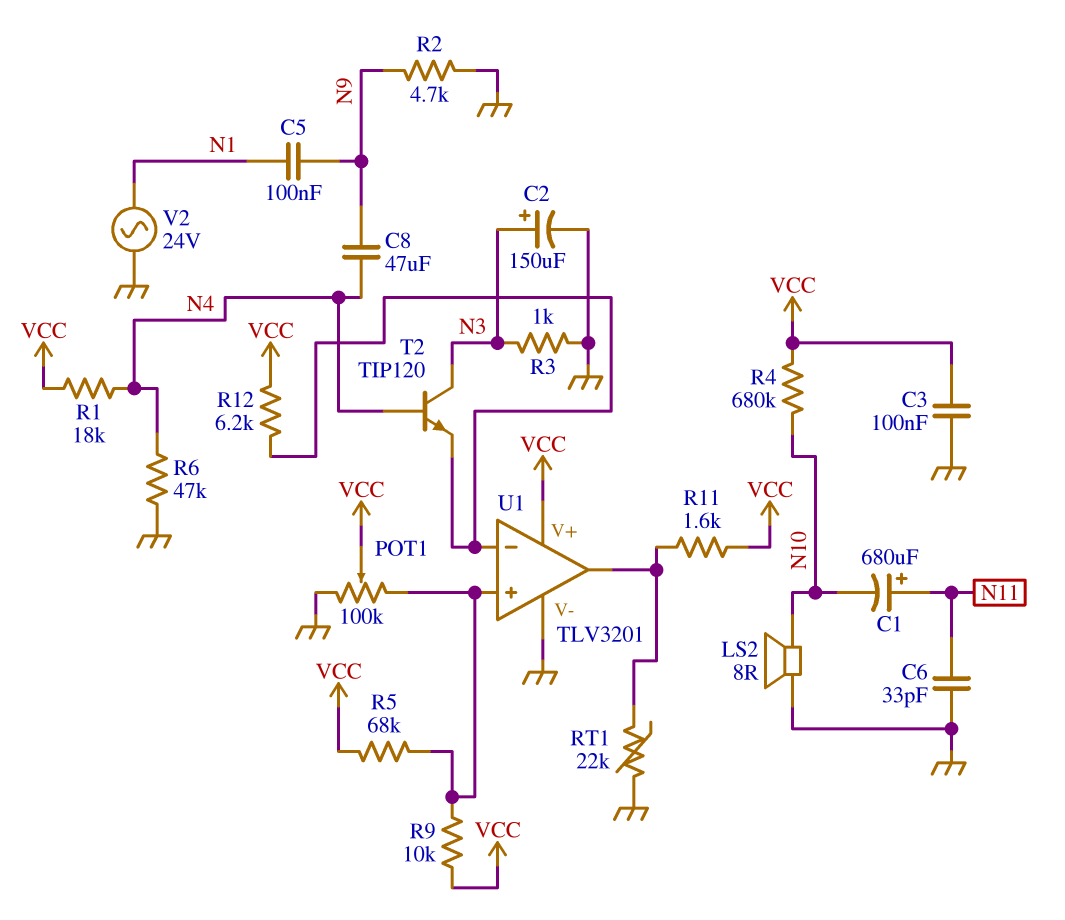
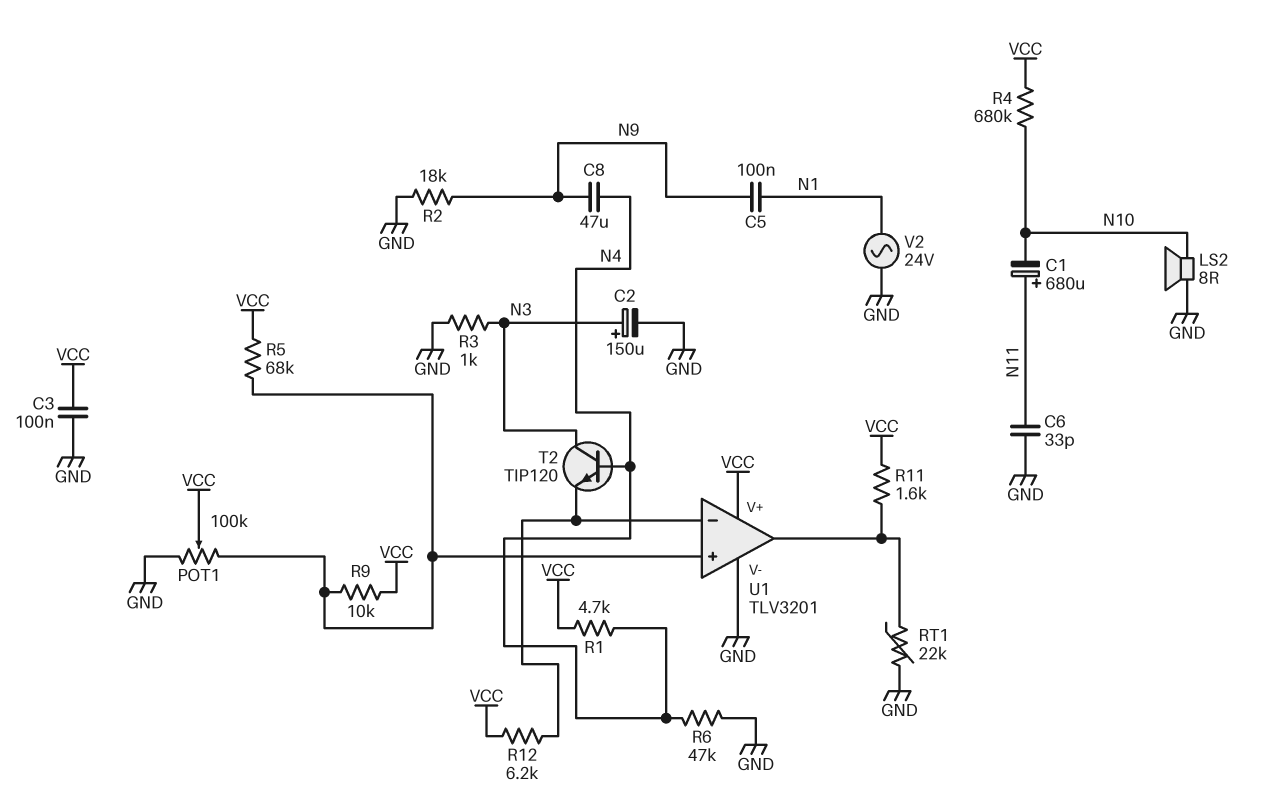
R1: 18k (N4, VCC) -> 4.7k (N4, VCC)
R2: 4.7k (GND, N9) -> 18k (GND, N9)

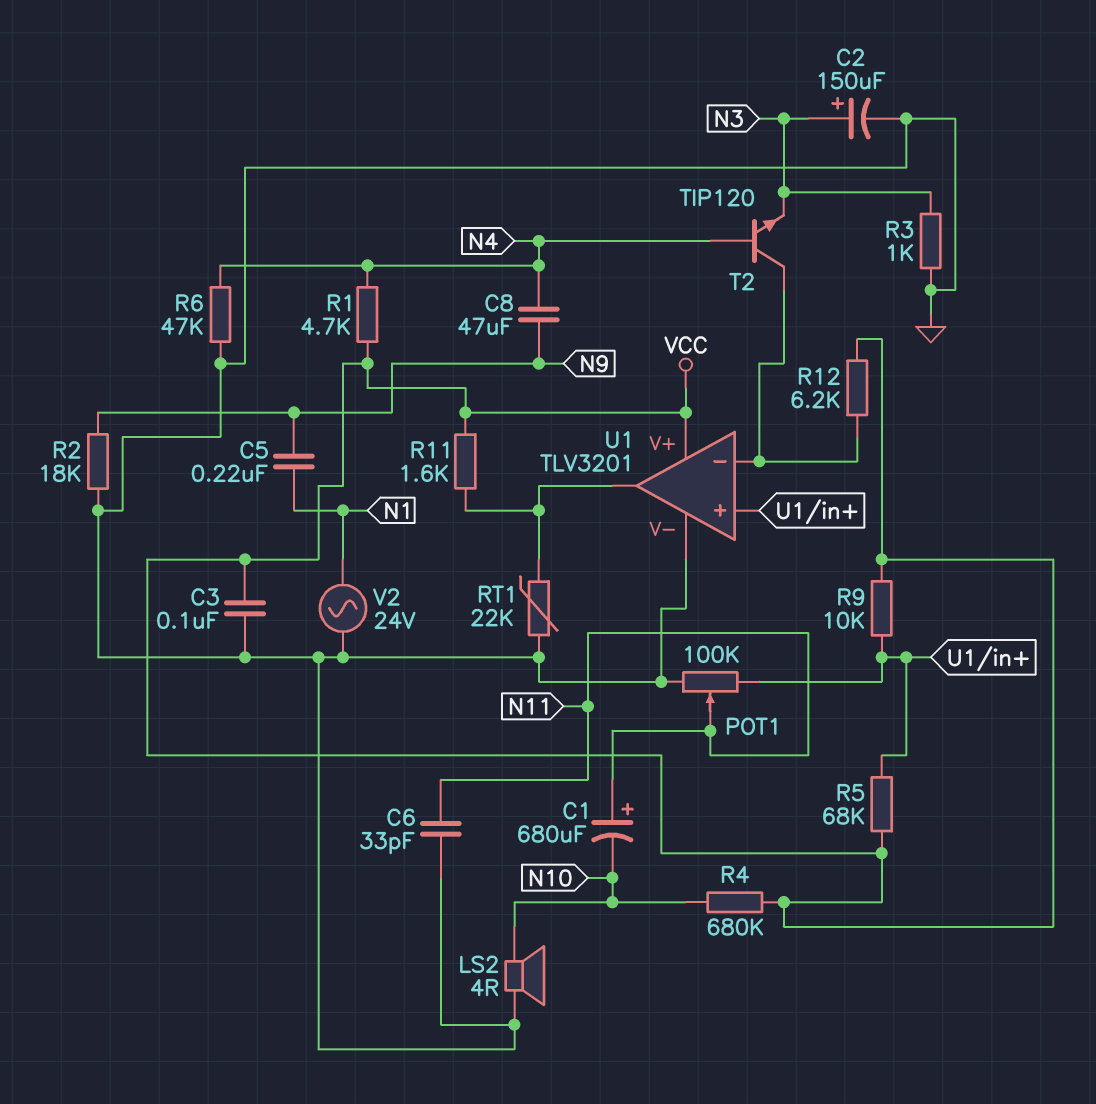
C5: 100nF (N1, N9) -> 220nF (N1, N9)
LS2: speaker 8R (GND, N10) -> speaker 4R (GND, N10)
POT1: 100k (GND, U1/in+, wiper VCC) -> 100k (GND, U1/in+, wiper N11)
T2: NPN TIP120 (B N4, C N3, E U1/in-) -> NPN TIP120 (B N4, C U1/in-, E N3)

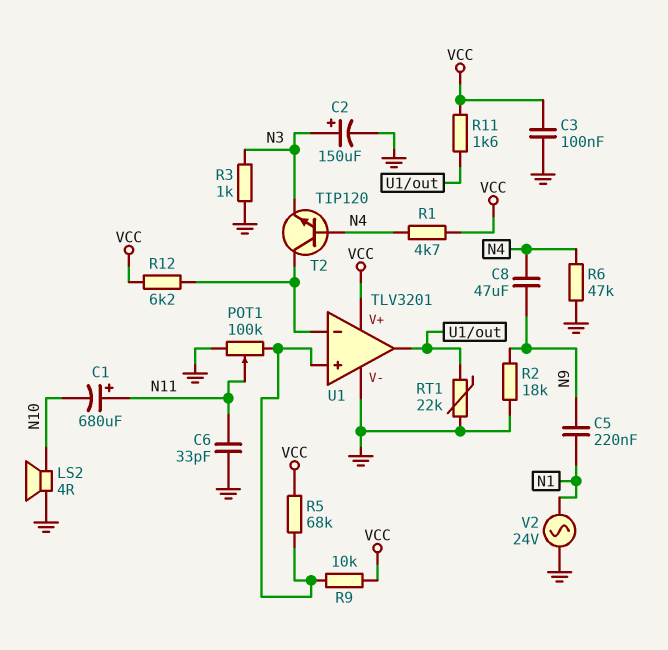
R4: 680k (N10, VCC) -> none

